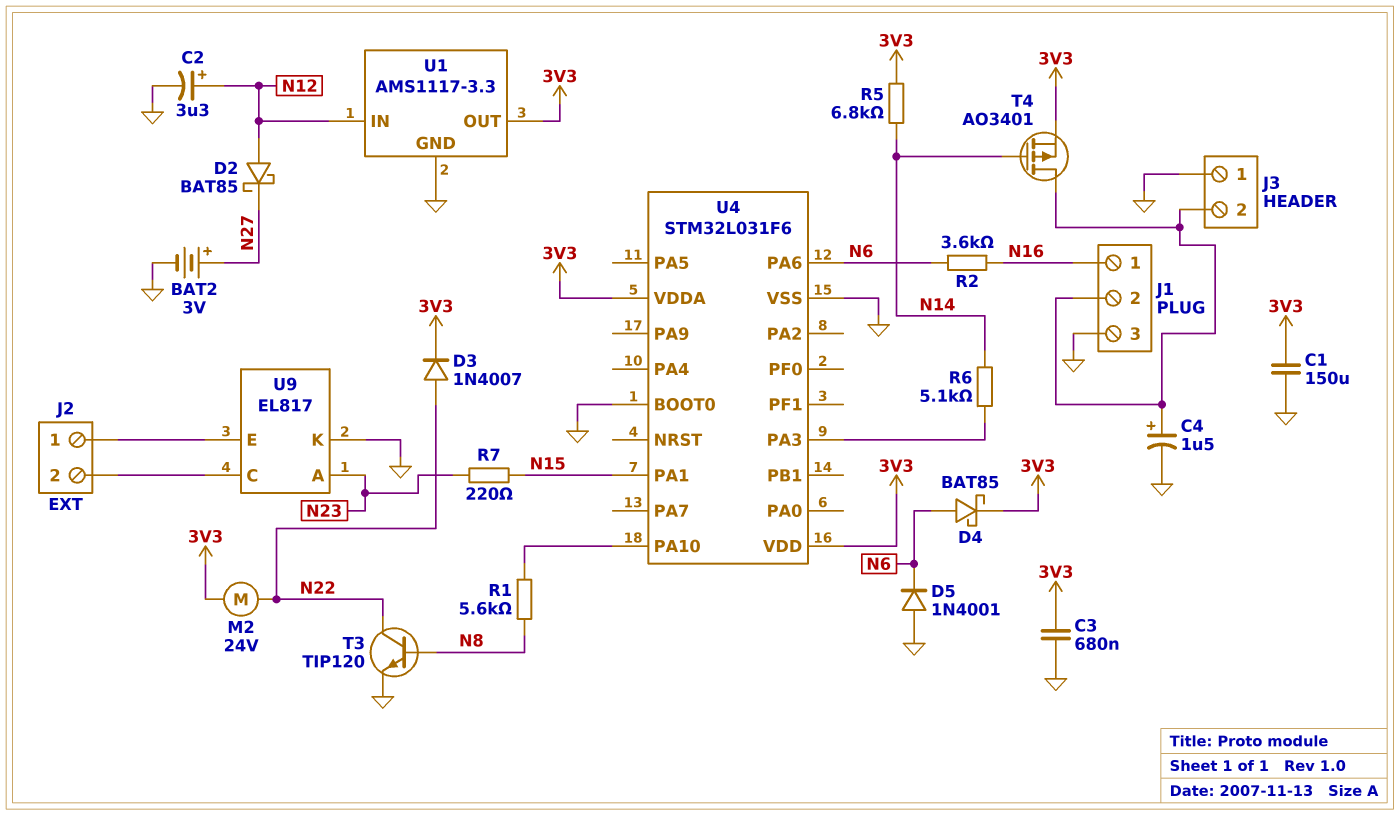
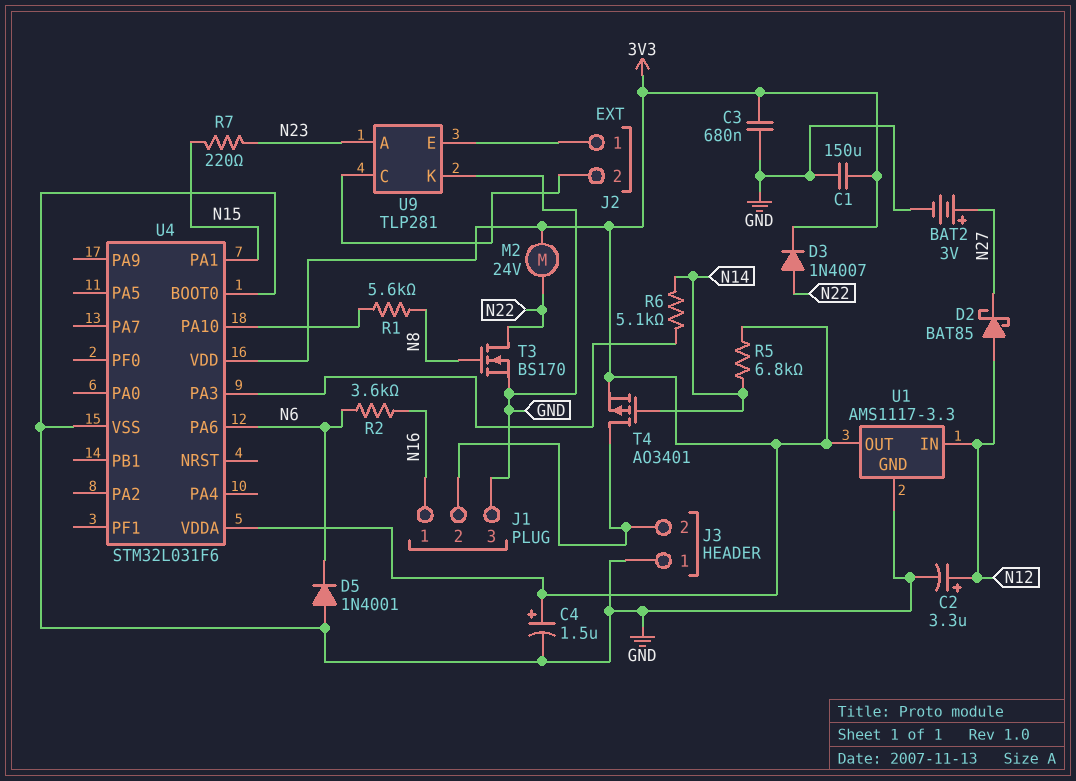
C4: 1.5uF (plus J1/2, minus GND) -> 1.5uF (plus 3V3, minus GND)
D4: schottky BAT85 (A N6, K 3V3) -> none
T3: NPN TIP120 (B N8, C N22, E GND) -> NMOS BS170 (G N8, D N22, S GND)
U9: EL817 -> TLP281

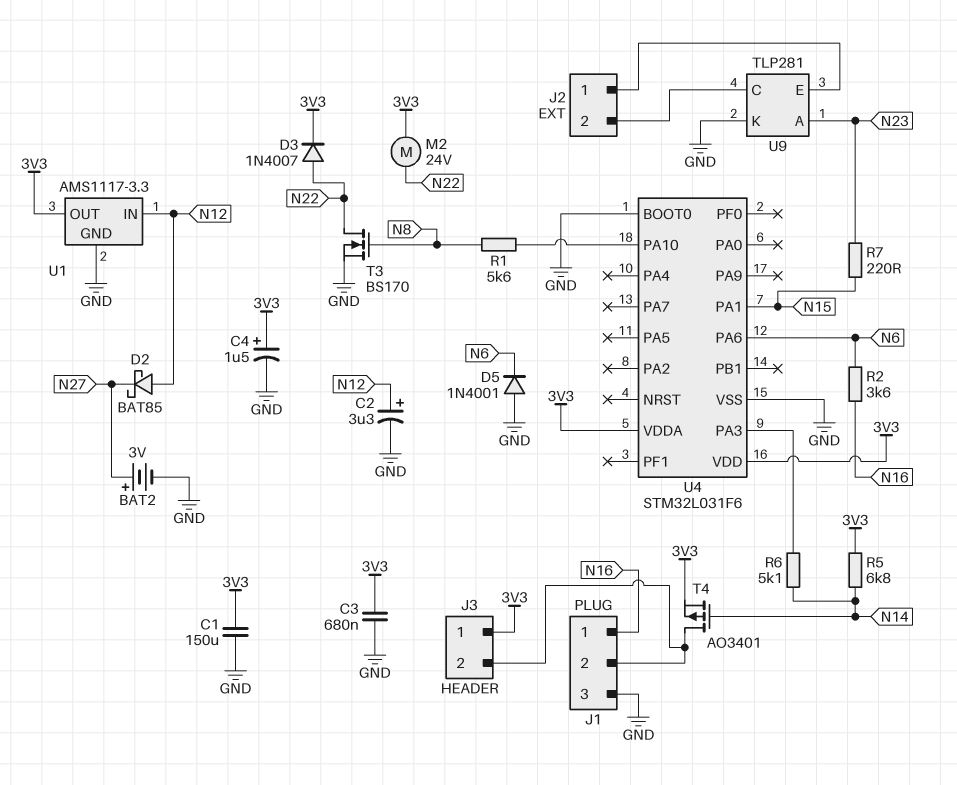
J3 pin 1: GND -> 3V3

